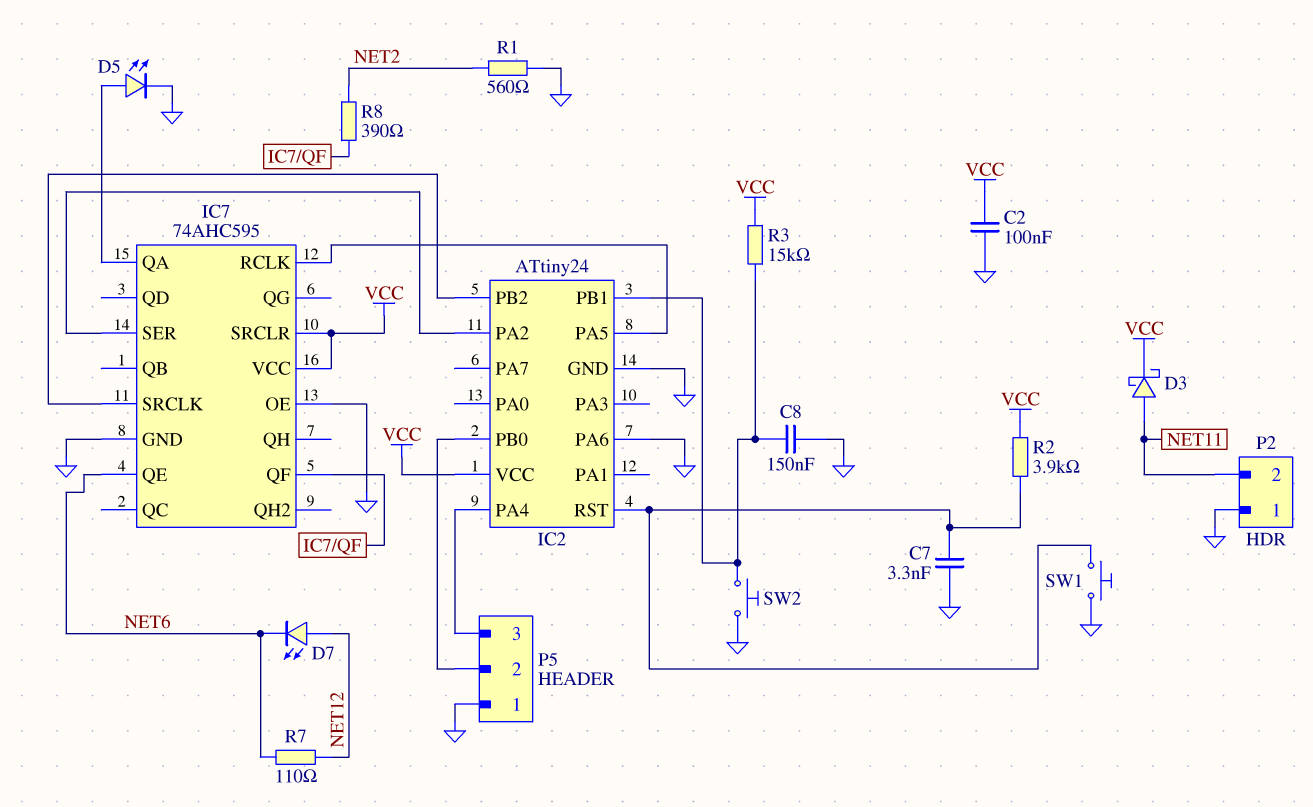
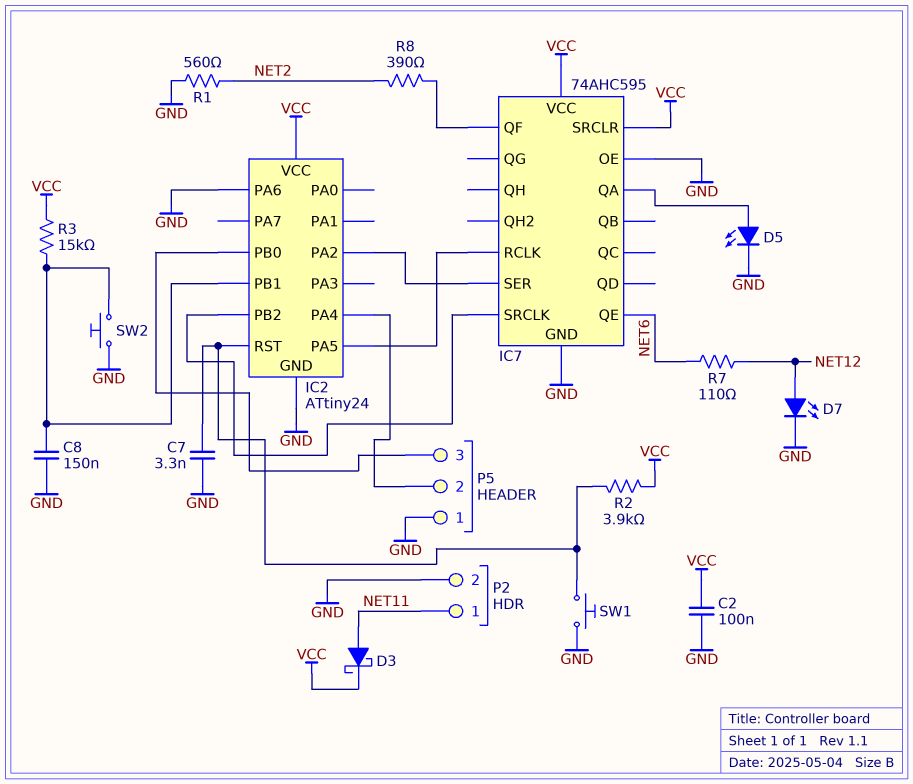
D7: LED (A NET12, K NET6) -> LED (A NET12, K GND)
P2 pin 1: GND -> NET11
P2 pin 2: NET11 -> GND
P5 pin 2: IC2/PB0 -> IC2/PA4
P5 pin 3: IC2/PA4 -> IC2/PB0

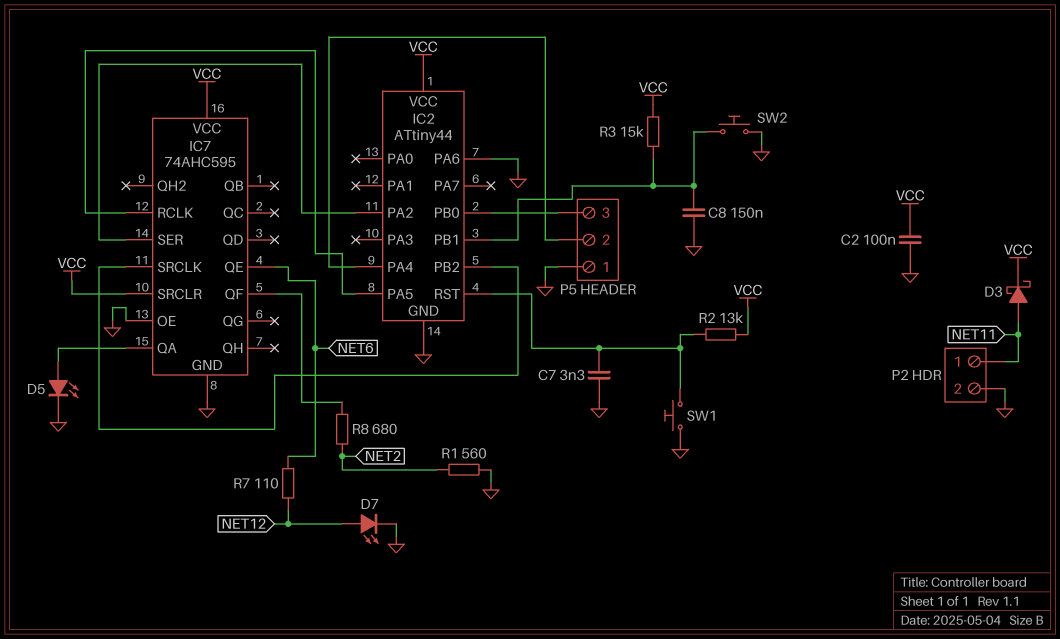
IC2: ATtiny24 -> ATtiny44
R2: 3.9k (IC2/RST, VCC) -> 13k (IC2/RST, VCC)
R8: 390 (IC7/QF, NET2) -> 680 (IC7/QF, NET2)

